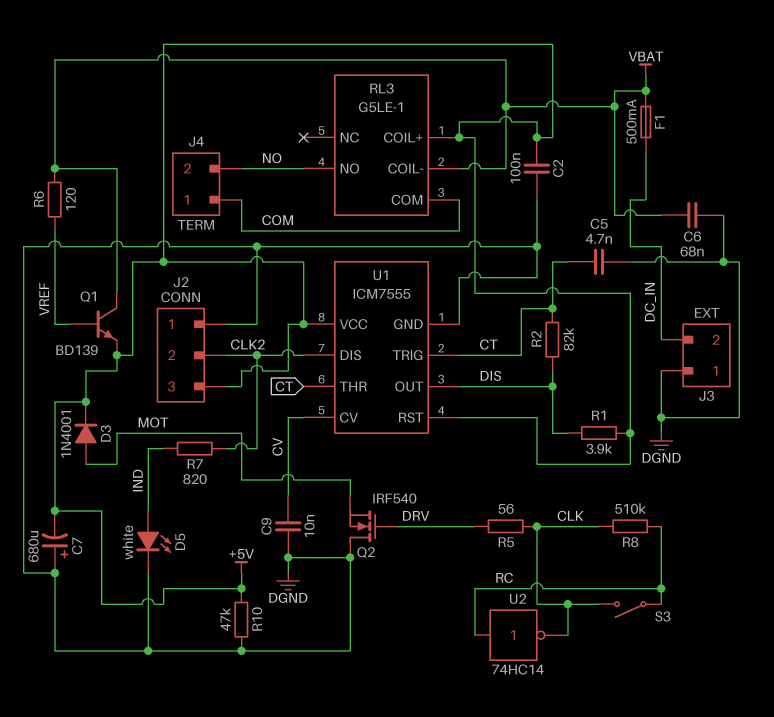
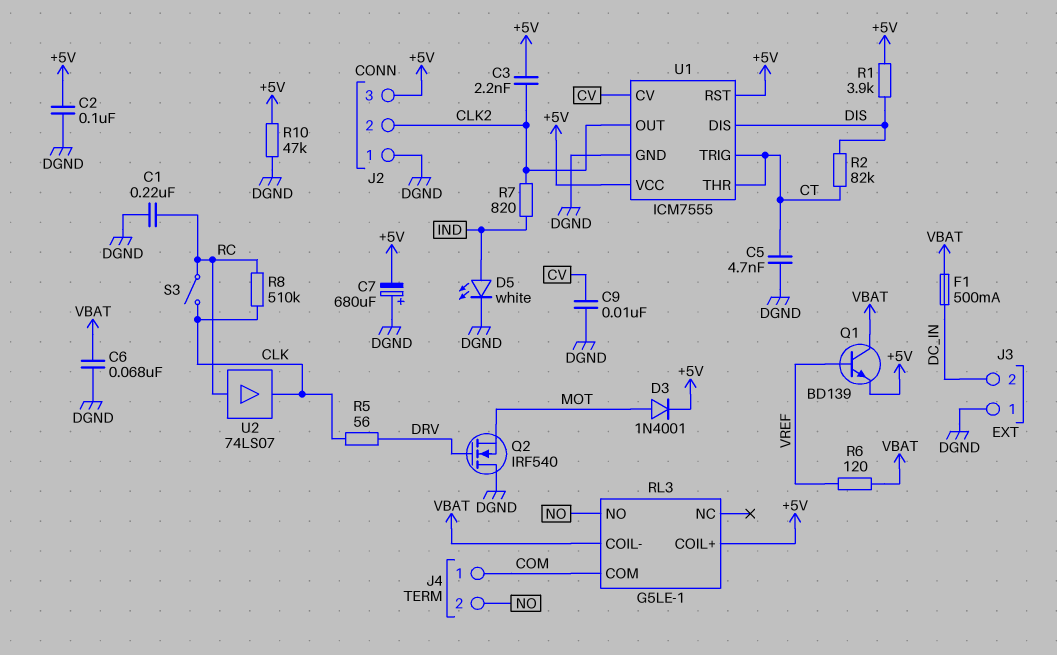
C1: none -> 220nF (DGND, RC)
C3: none -> 2.2nF (+5V, CLK2)
U1 pin DIS: CLK2 -> DIS
U1 pin OUT: DIS -> CLK2
U2: NOT 74HC14 (in RC, out CLK) -> buffer 74LS07 (in RC, out CLK)

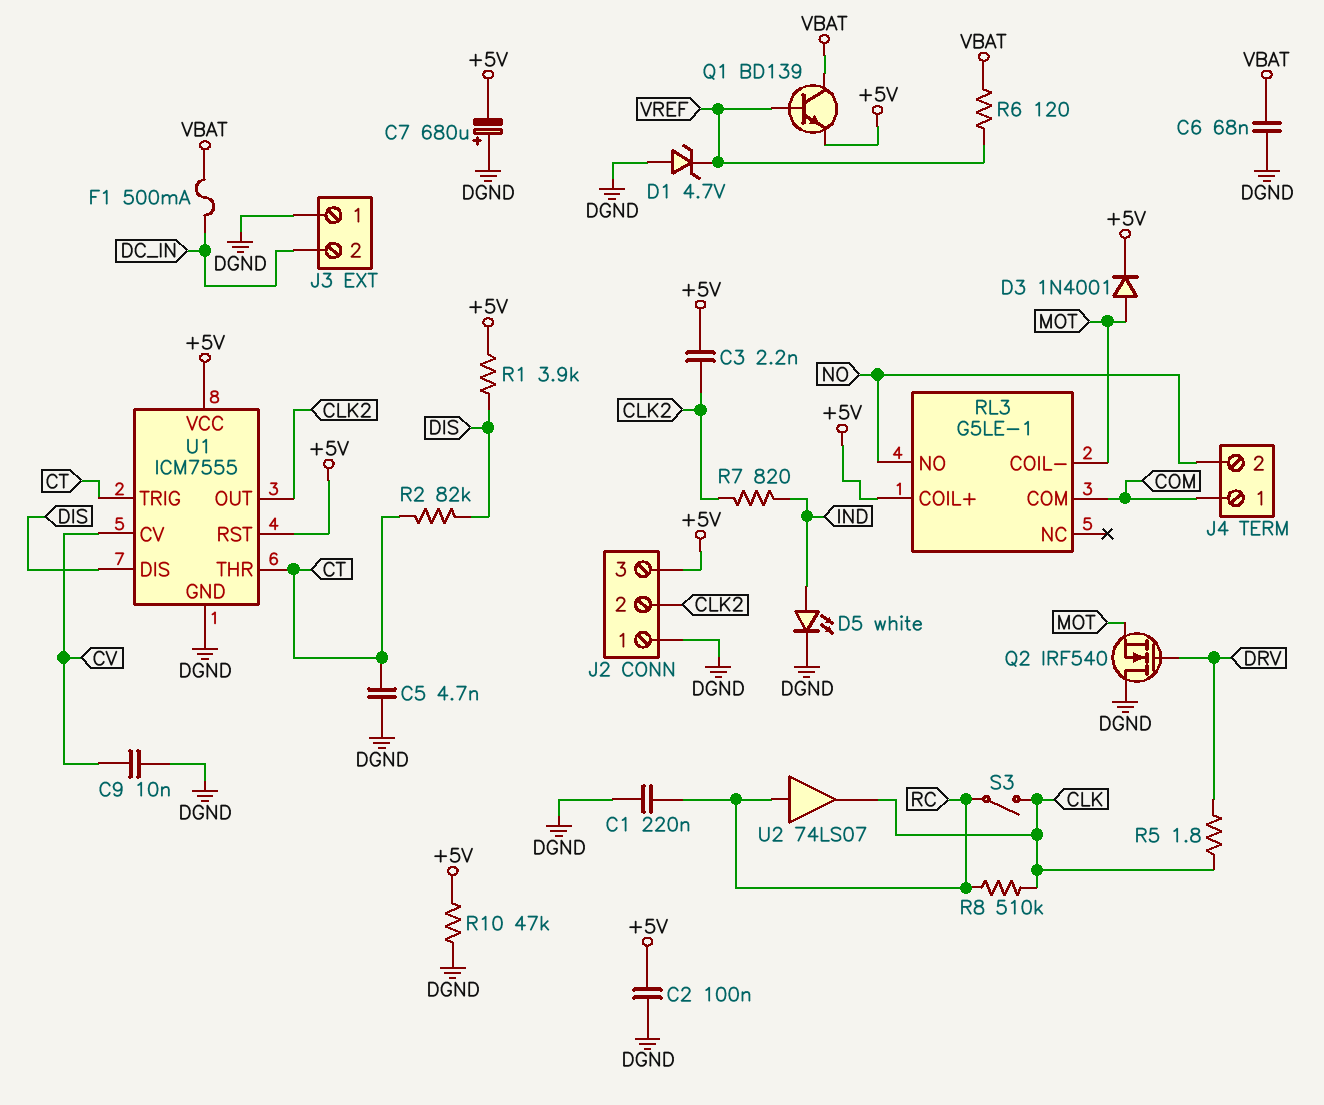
D1: none -> zener 4.7V (A DGND, K VREF)
R5: 56 (CLK, DRV) -> 1.8 (CLK, DRV)
RL3 pin COIL-: VBAT -> MOT

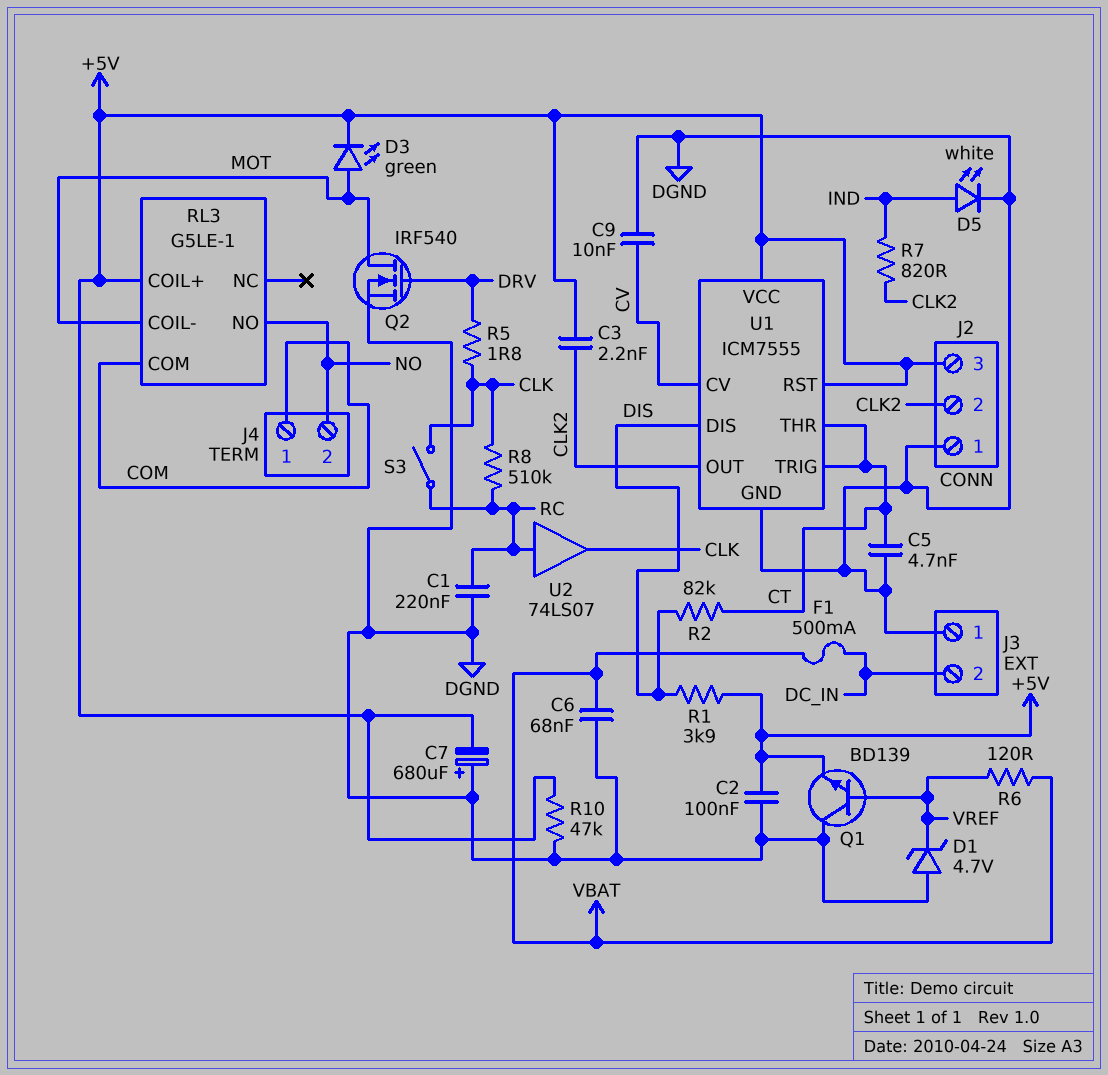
D3: diode 1N4001 (A MOT, K +5V) -> LED green (A MOT, K +5V)
Q1: NPN BD139 (B VREF, C VBAT, E +5V) -> NPN BD139 (B VREF, C DGND, E +5V)
Q2: NMOS IRF540 (G DRV, D DGND, S MOT) -> NMOS IRF540 (G DRV, D MOT, S DGND)

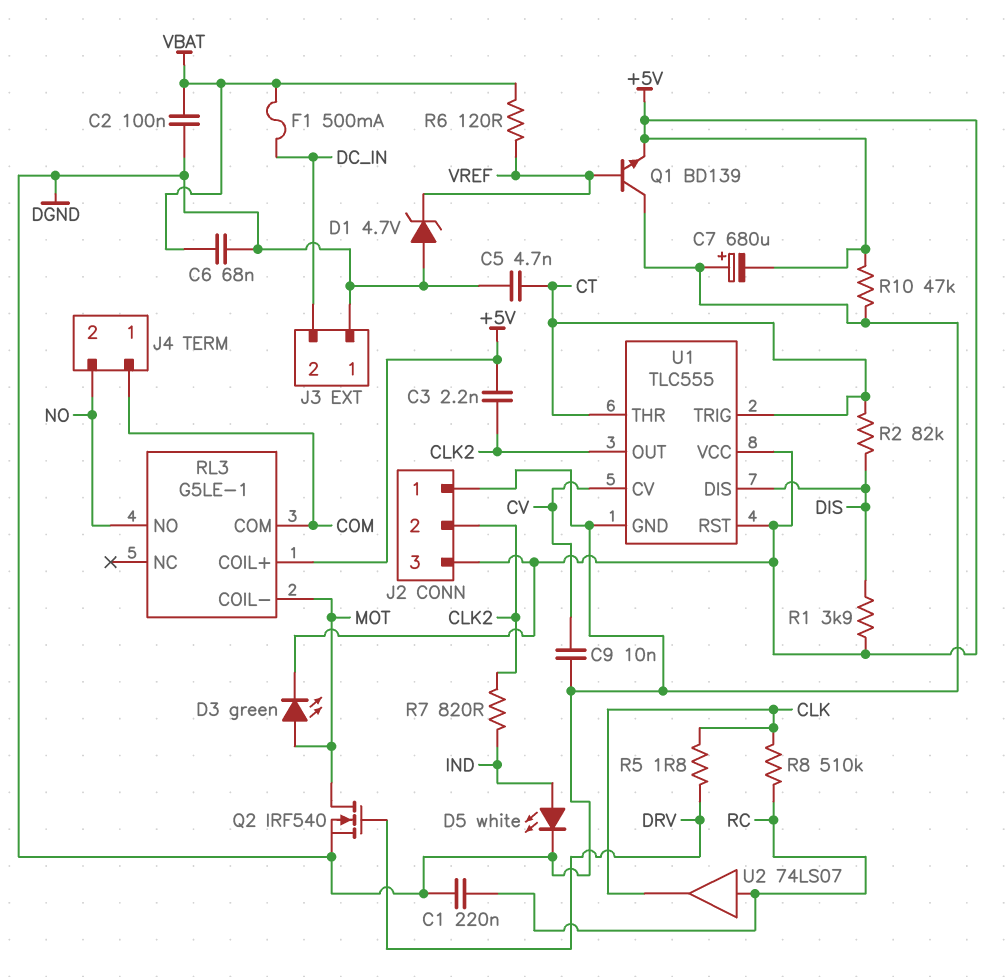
C2: 100nF (+5V, DGND) -> 100nF (DGND, VBAT)
S3: switch (CLK, RC) -> none
U1: ICM7555 -> TLC555

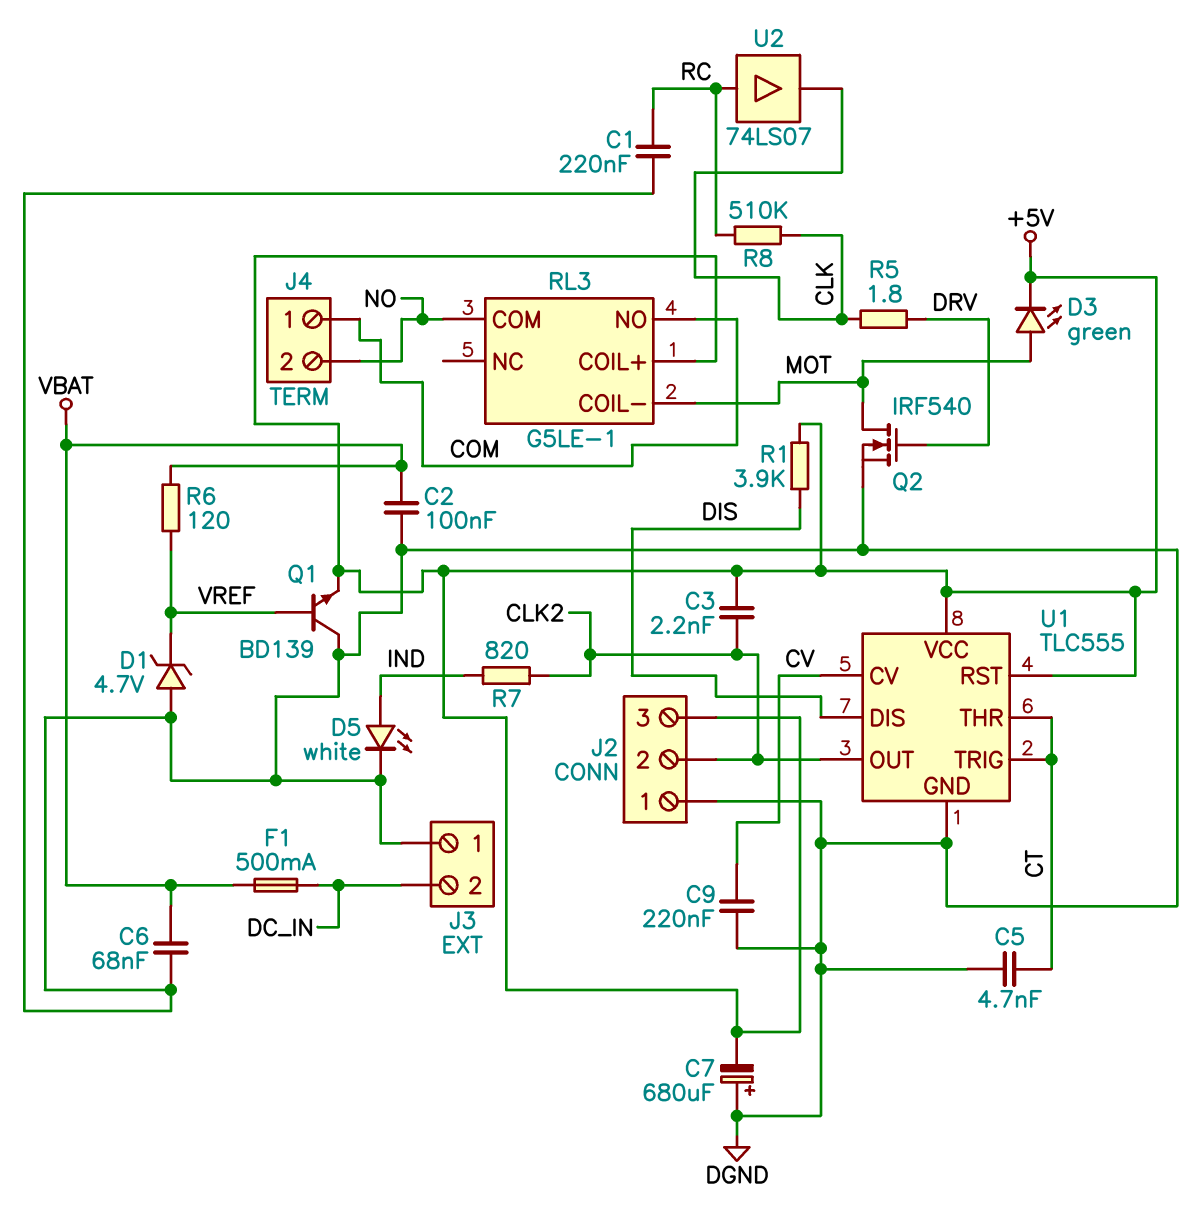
C9: 10nF (CV, DGND) -> 220nF (CV, DGND)
R2: 82k (CT, DIS) -> none
R10: 47k (+5V, DGND) -> none
RL3 pin COM: COM -> NO
RL3 pin NO: NO -> COM

